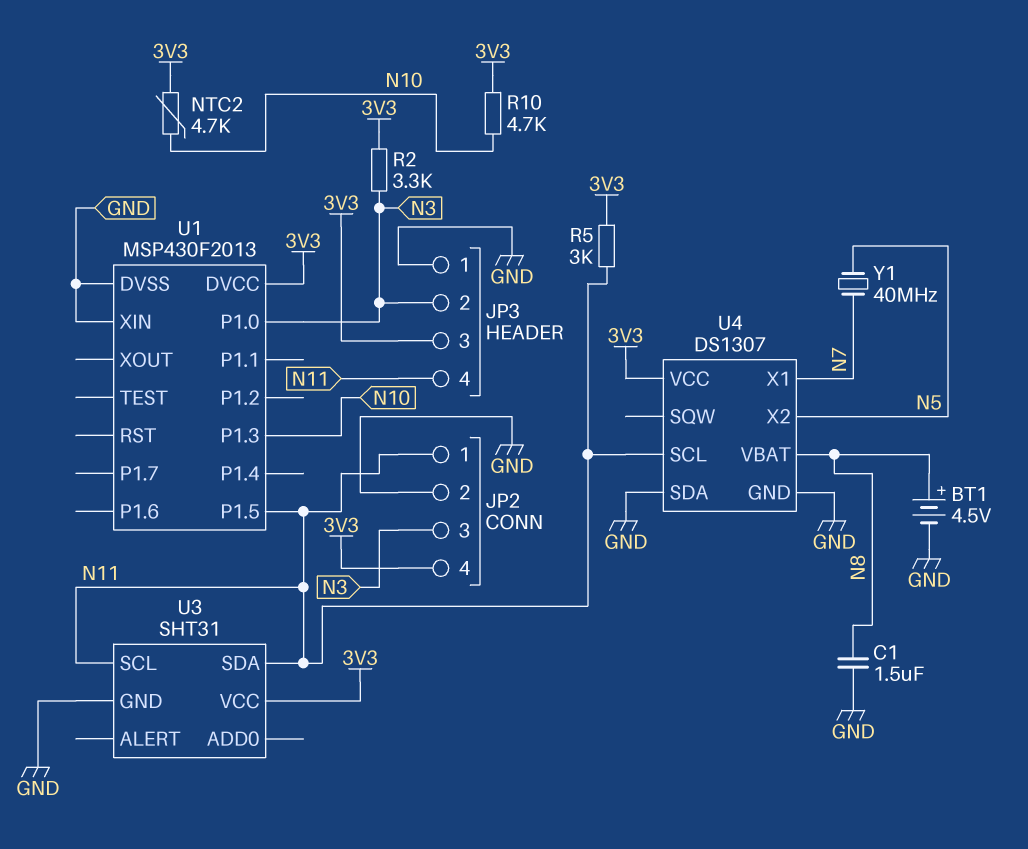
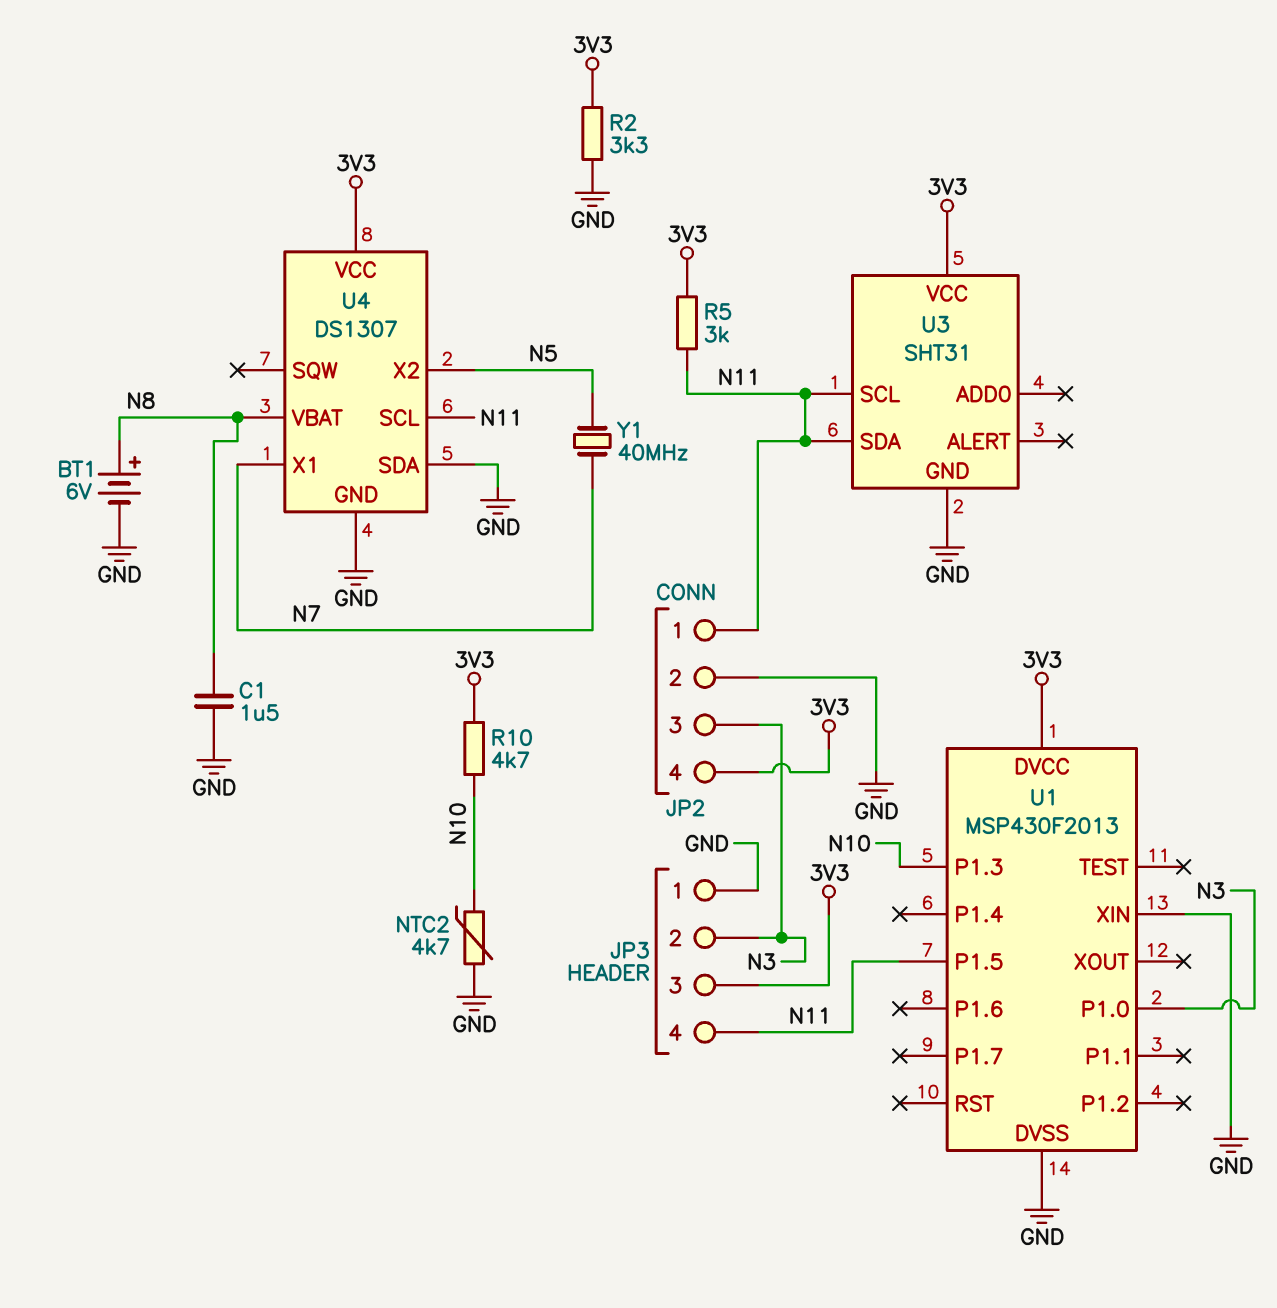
BT1: 4.5V (plus N8, minus GND) -> 6V (plus N8, minus GND)
NTC2: 4.7k (3V3, N10) -> 4.7k (GND, N10)
R2: 3.3k (3V3, N3) -> 3.3k (3V3, GND)

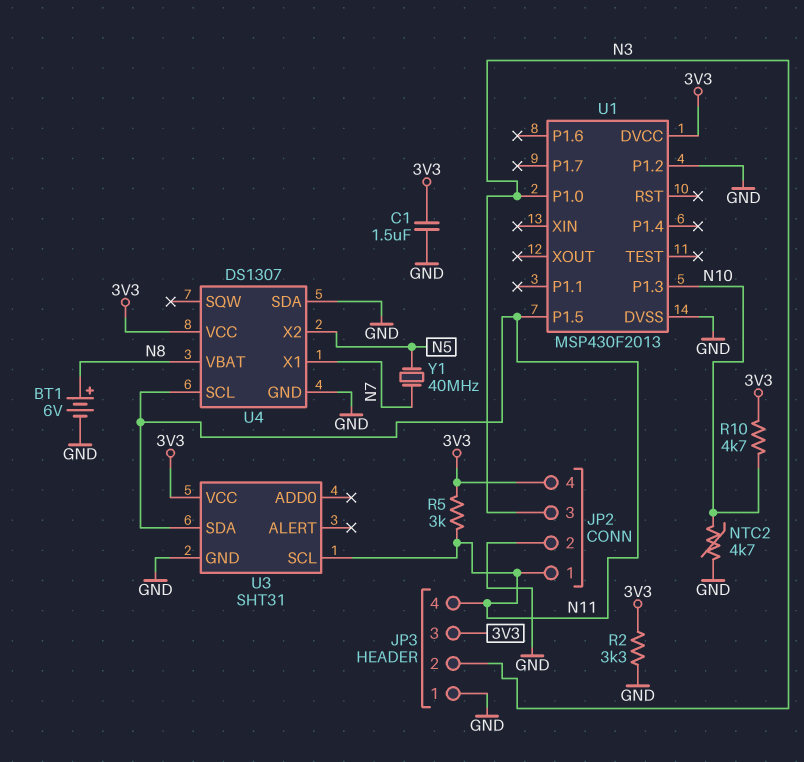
C1: 1.5uF (GND, N8) -> 1.5uF (3V3, GND)
U1 pin P1.2: none -> GND
U1 pin XIN: GND -> none

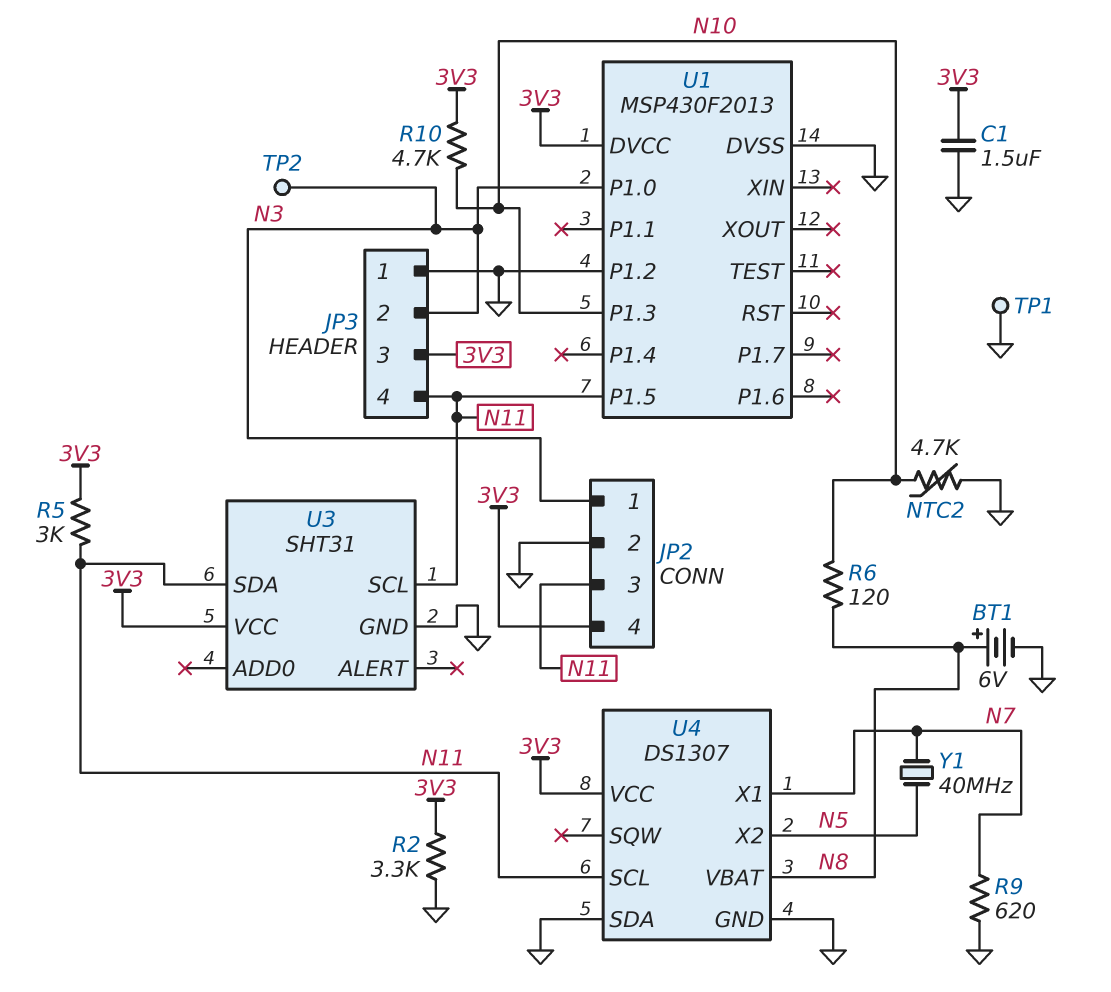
JP2 pin 1: N11 -> N3
JP2 pin 3: N3 -> N11
R6: none -> 120 (N8, N10)
R9: none -> 620 (GND, N7)
TP1: none -> test point (GND)
TP2: none -> test point (N3)

